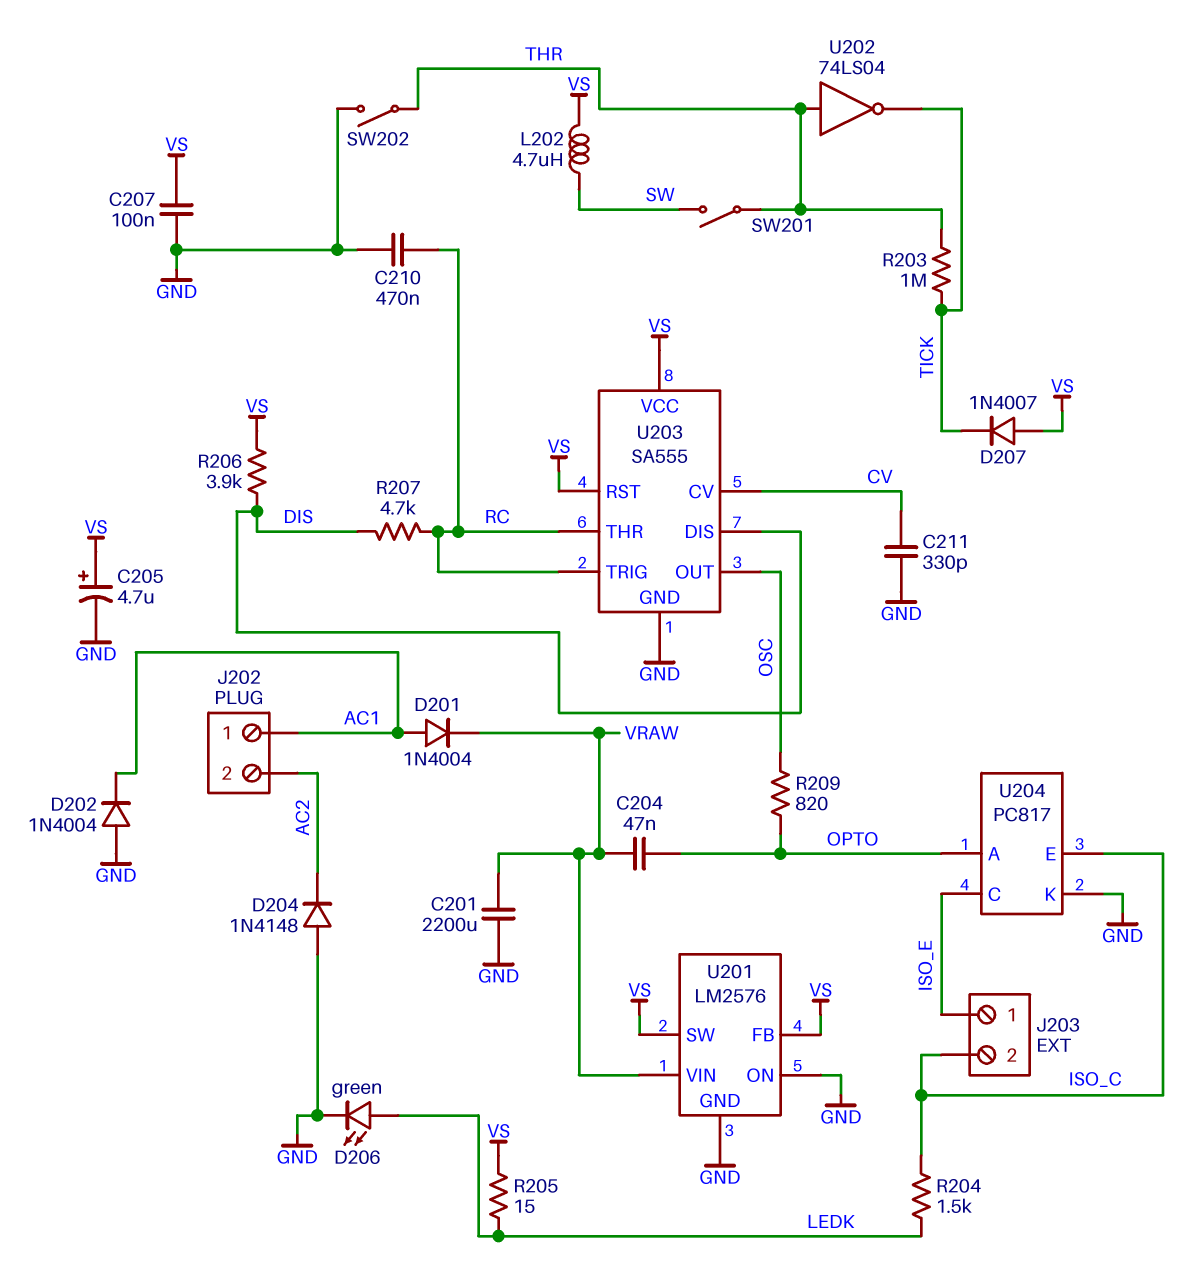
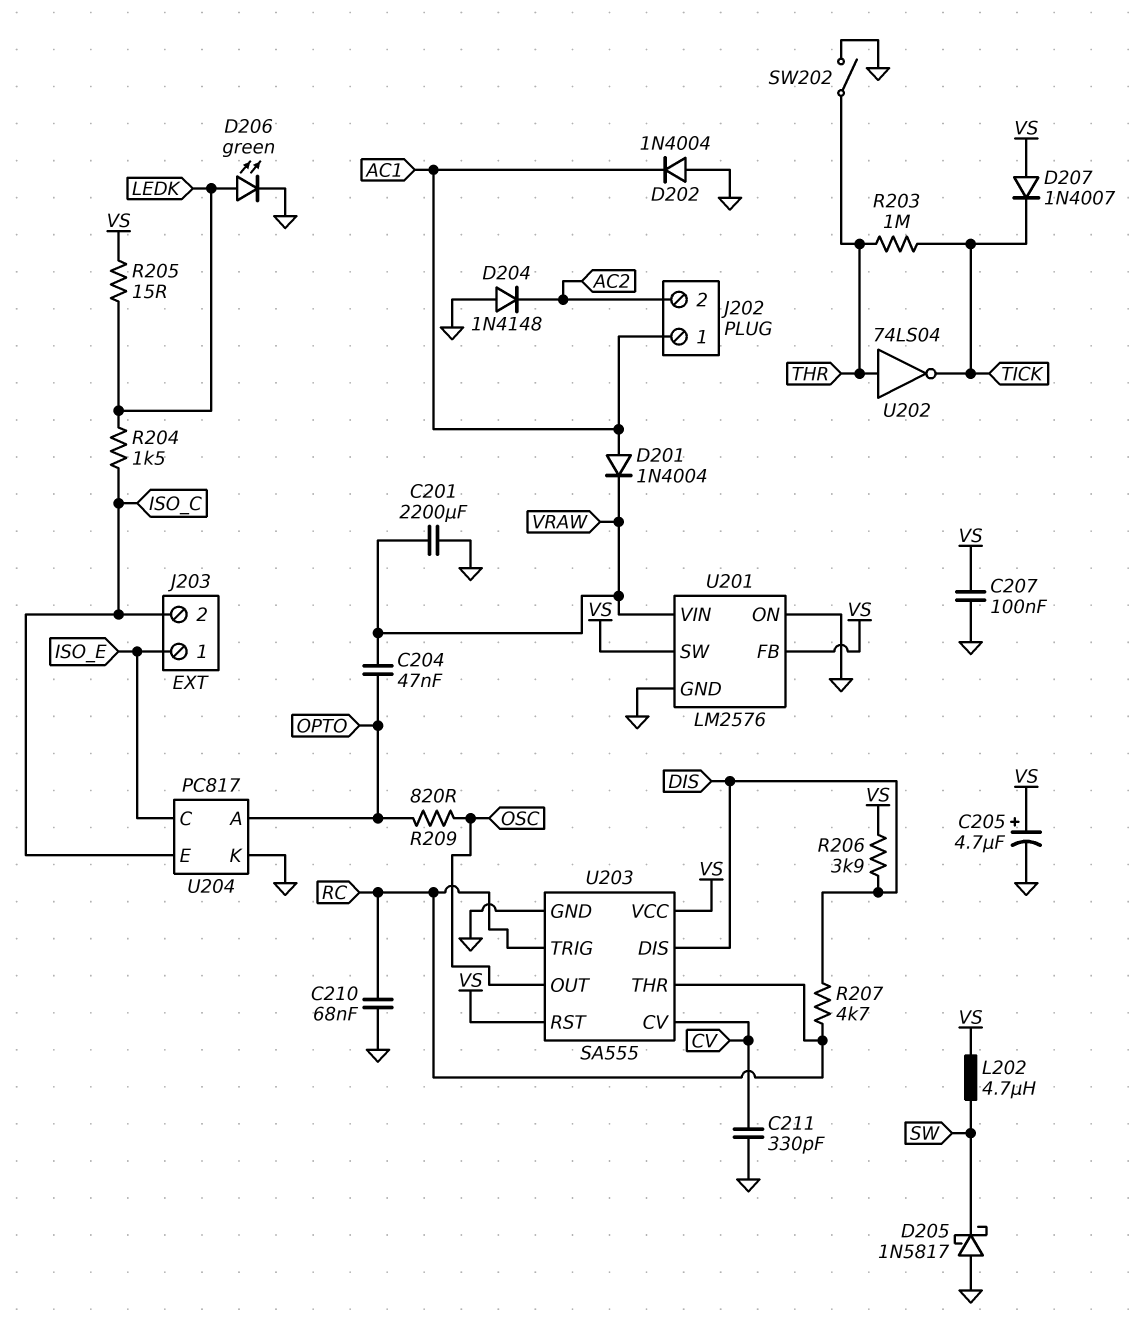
C210: 470nF (GND, RC) -> 68nF (GND, RC)
D205: none -> schottky 1N5817 (A GND, K SW)
SW201: switch (SW, THR) -> none

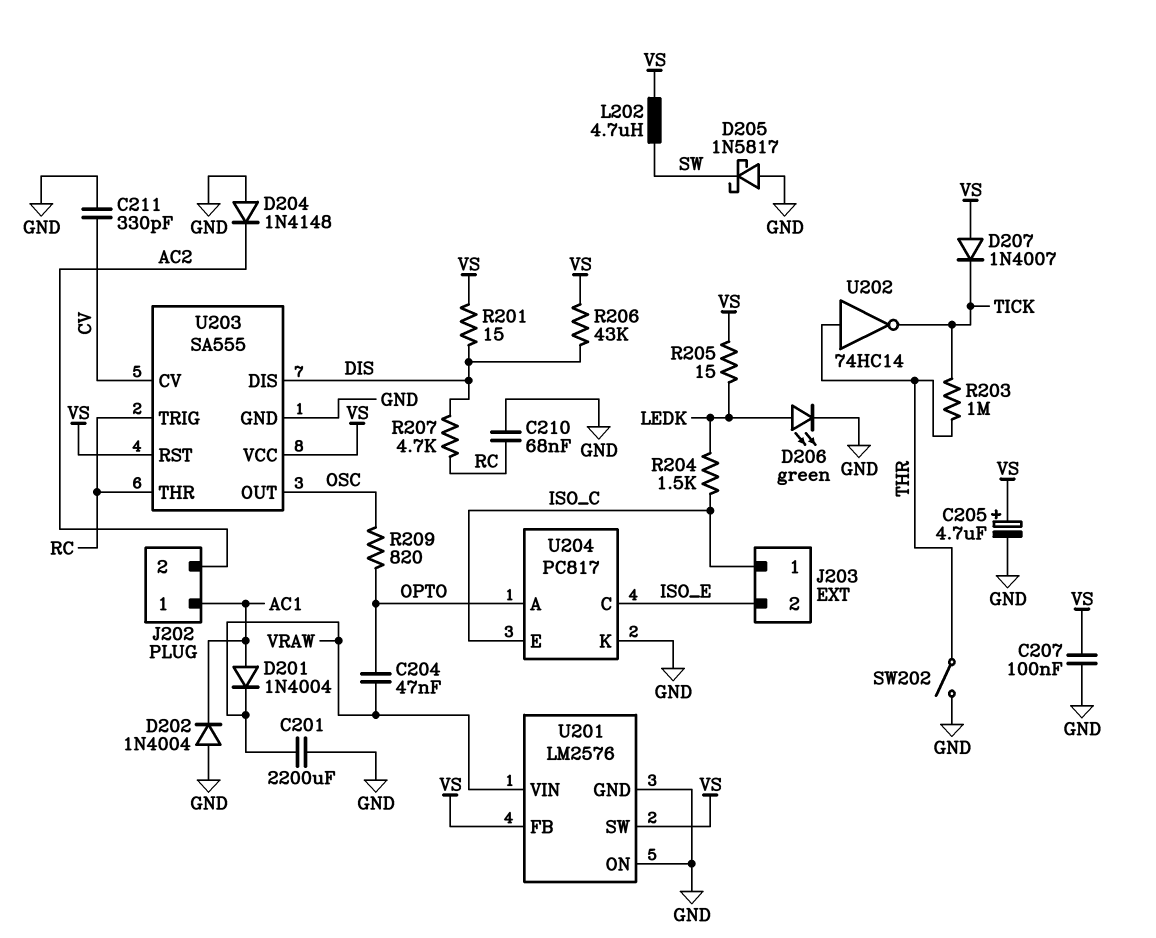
J203 pin 1: ISO_E -> ISO_C
J203 pin 2: ISO_C -> ISO_E
R201: none -> 15 (DIS, VS)
R206: 3.9k (DIS, VS) -> 43k (DIS, VS)
U202: NOT 74LS04 (in THR, out TICK) -> NOT 74HC14 (in THR, out TICK)

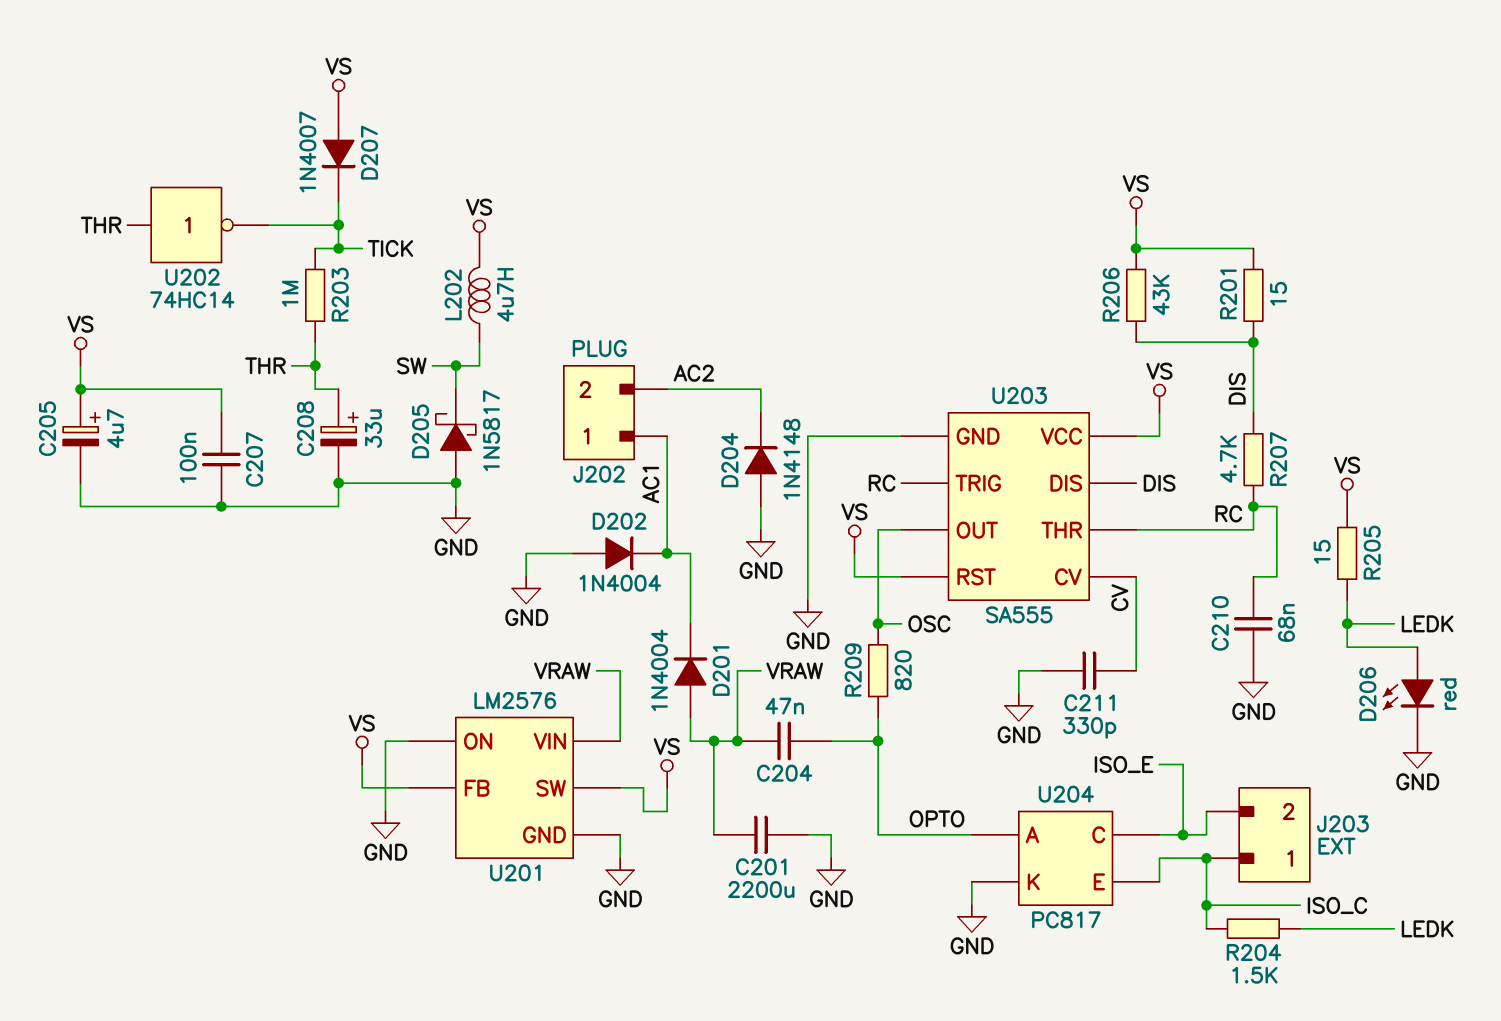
C208: none -> 33uF (plus THR, minus GND)
D201: diode 1N4004 (A AC1, K VRAW) -> diode 1N4004 (A VRAW, K AC1)
D206: LED green (A LEDK, K GND) -> LED red (A LEDK, K GND)
SW202: switch (GND, THR) -> none

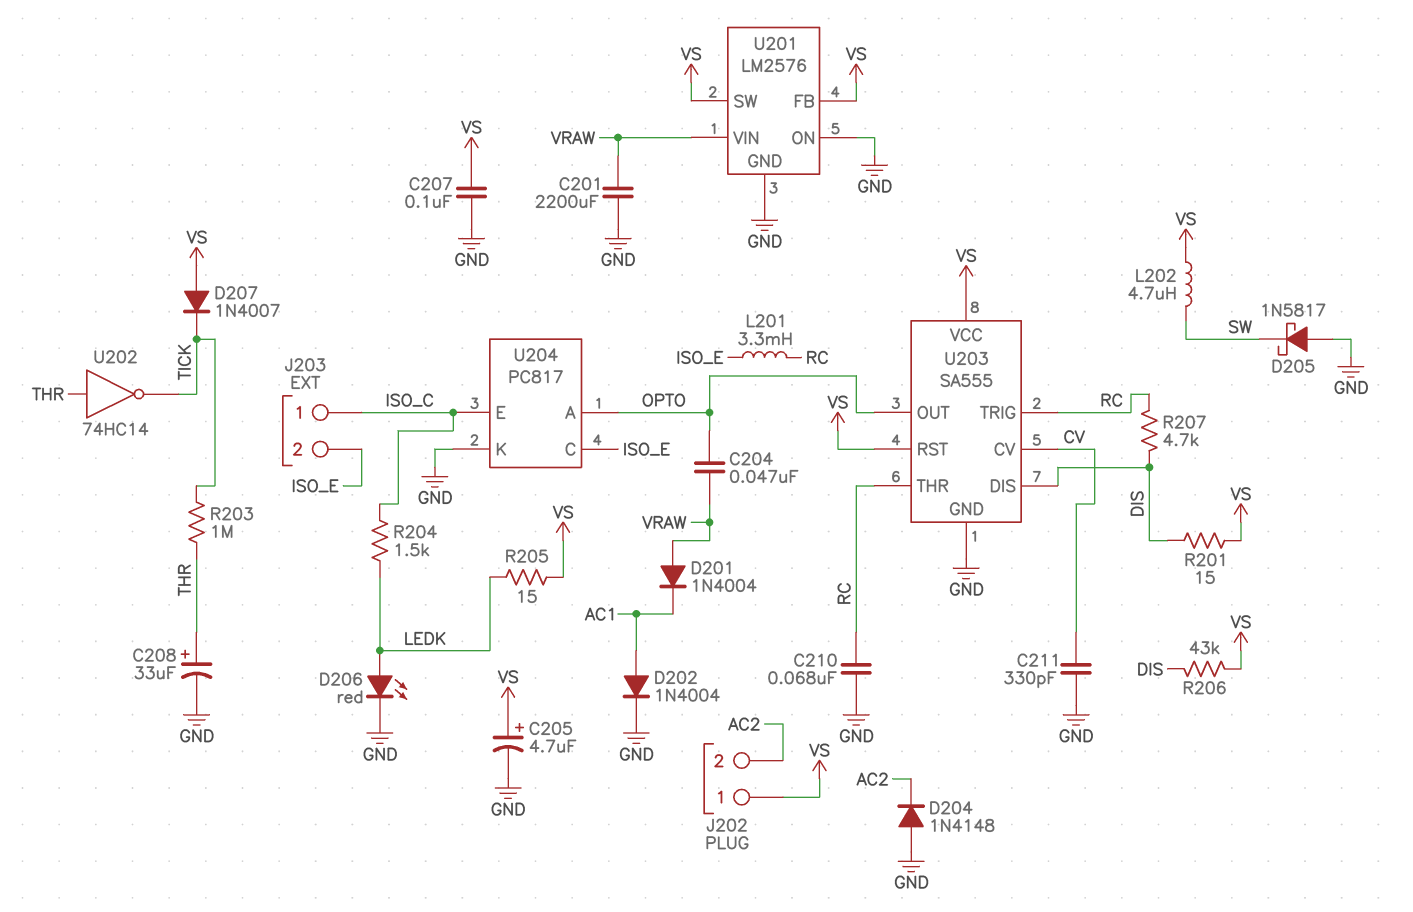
D202: diode 1N4004 (A GND, K AC1) -> diode 1N4004 (A AC1, K GND)
J202 pin 1: AC1 -> VS
L201: none -> 3.3mH (ISO_E, RC)
R209: 820 (OPTO, OSC) -> none
U203 pin OUT: OSC -> OPTO

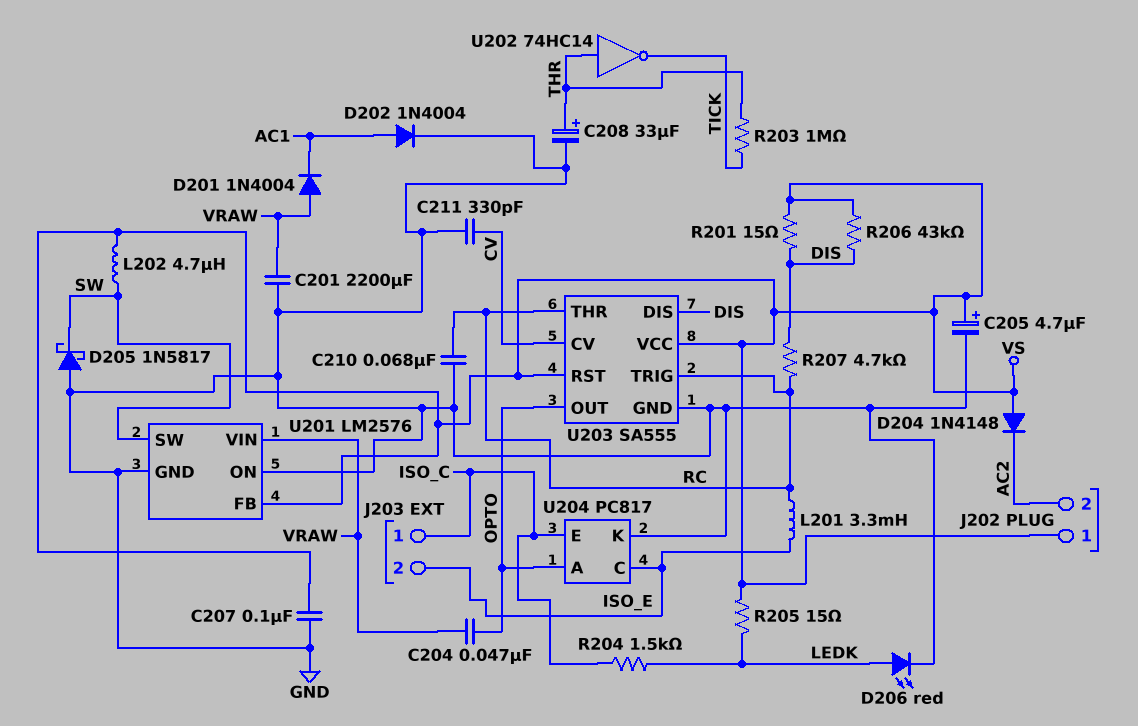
D204: diode 1N4148 (A GND, K AC2) -> diode 1N4148 (A VS, K AC2)
D207: diode 1N4007 (A VS, K TICK) -> none
U201 pin SW: VS -> SW

